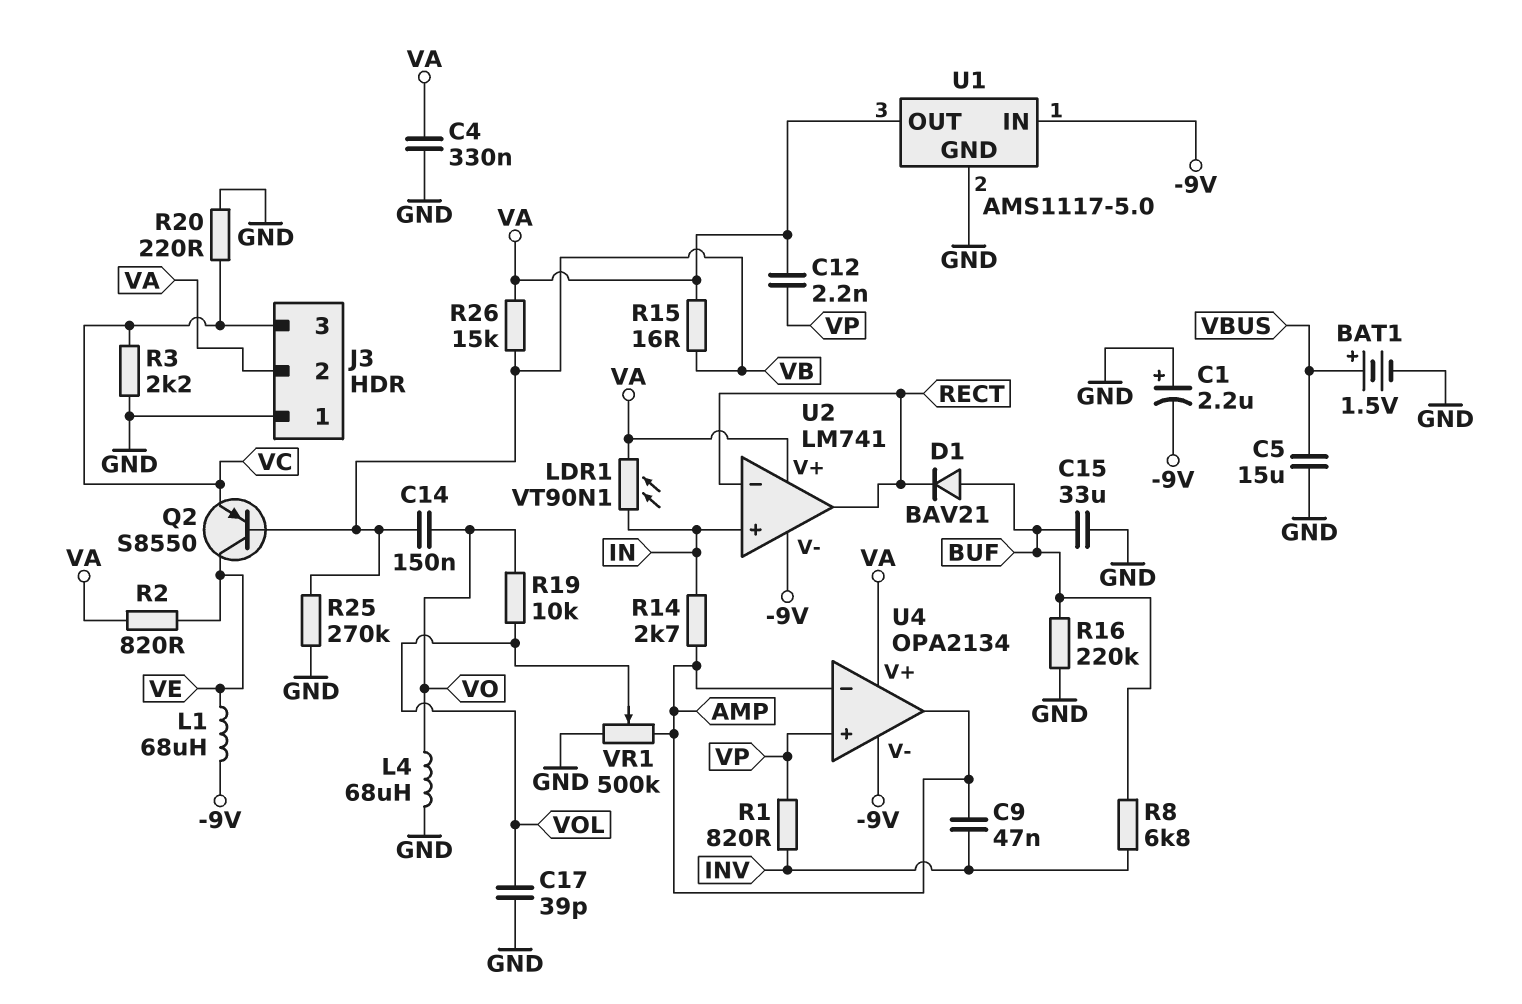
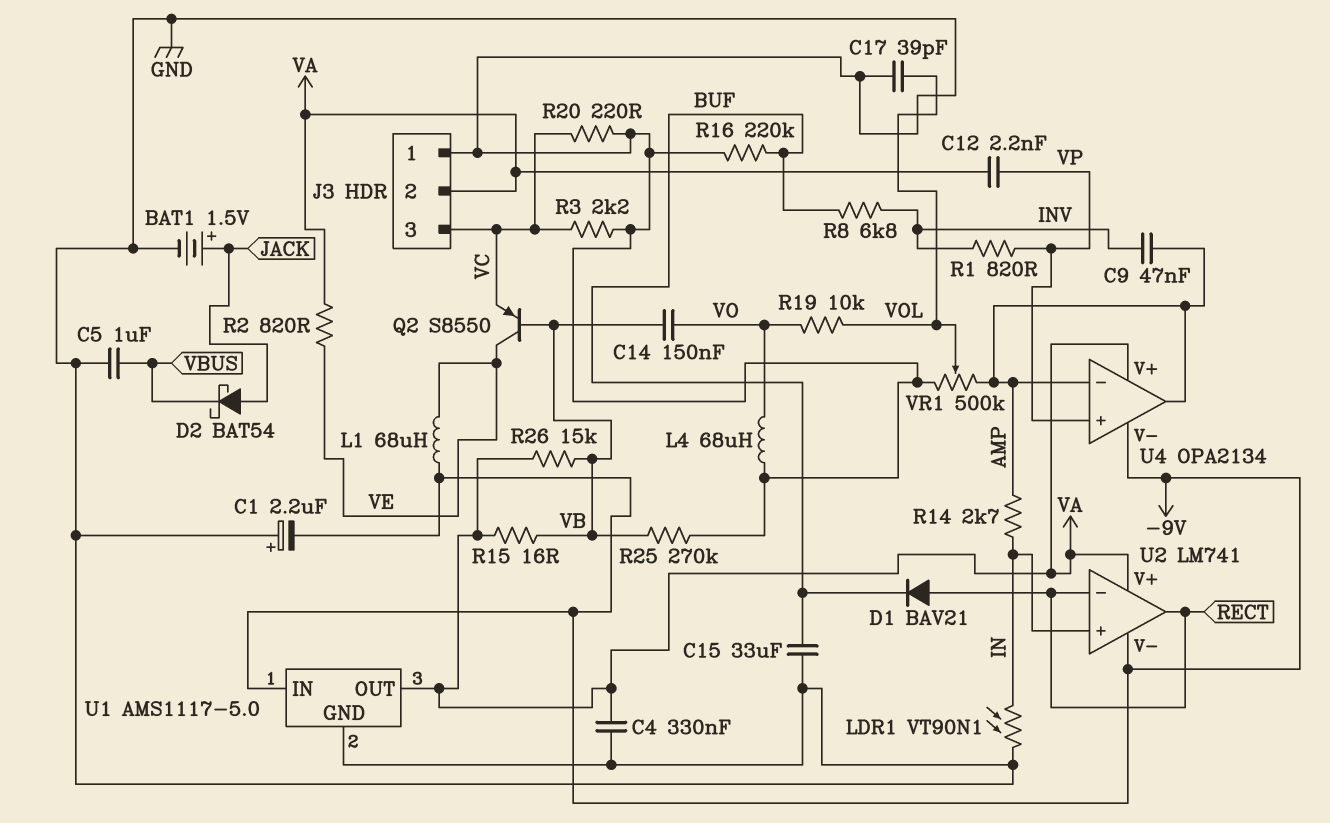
BAT1: 1.5V (plus VBUS, minus GND) -> 1.5V (plus JACK, minus GND)
C5: 15uF (GND, VBUS) -> 1uF (GND, VBUS)
D1: diode BAV21 (A BUF, K RECT) -> diode BAV21 (A RECT, K BUF)
D2: none -> schottky BAT54 (A JACK, K VBUS)
LDR1: VT90N1 (IN, VA) -> VT90N1 (GND, IN)

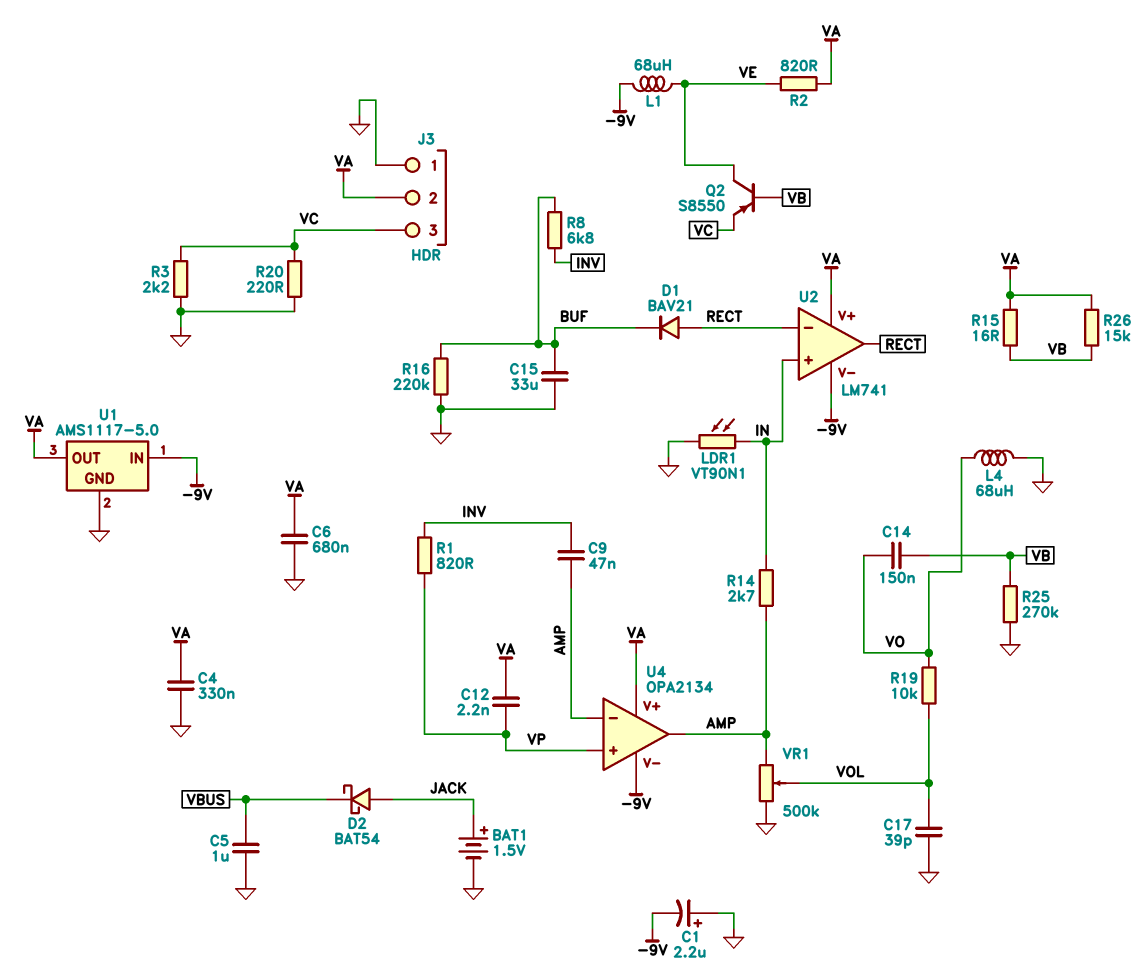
C6: none -> 680nF (GND, VA)

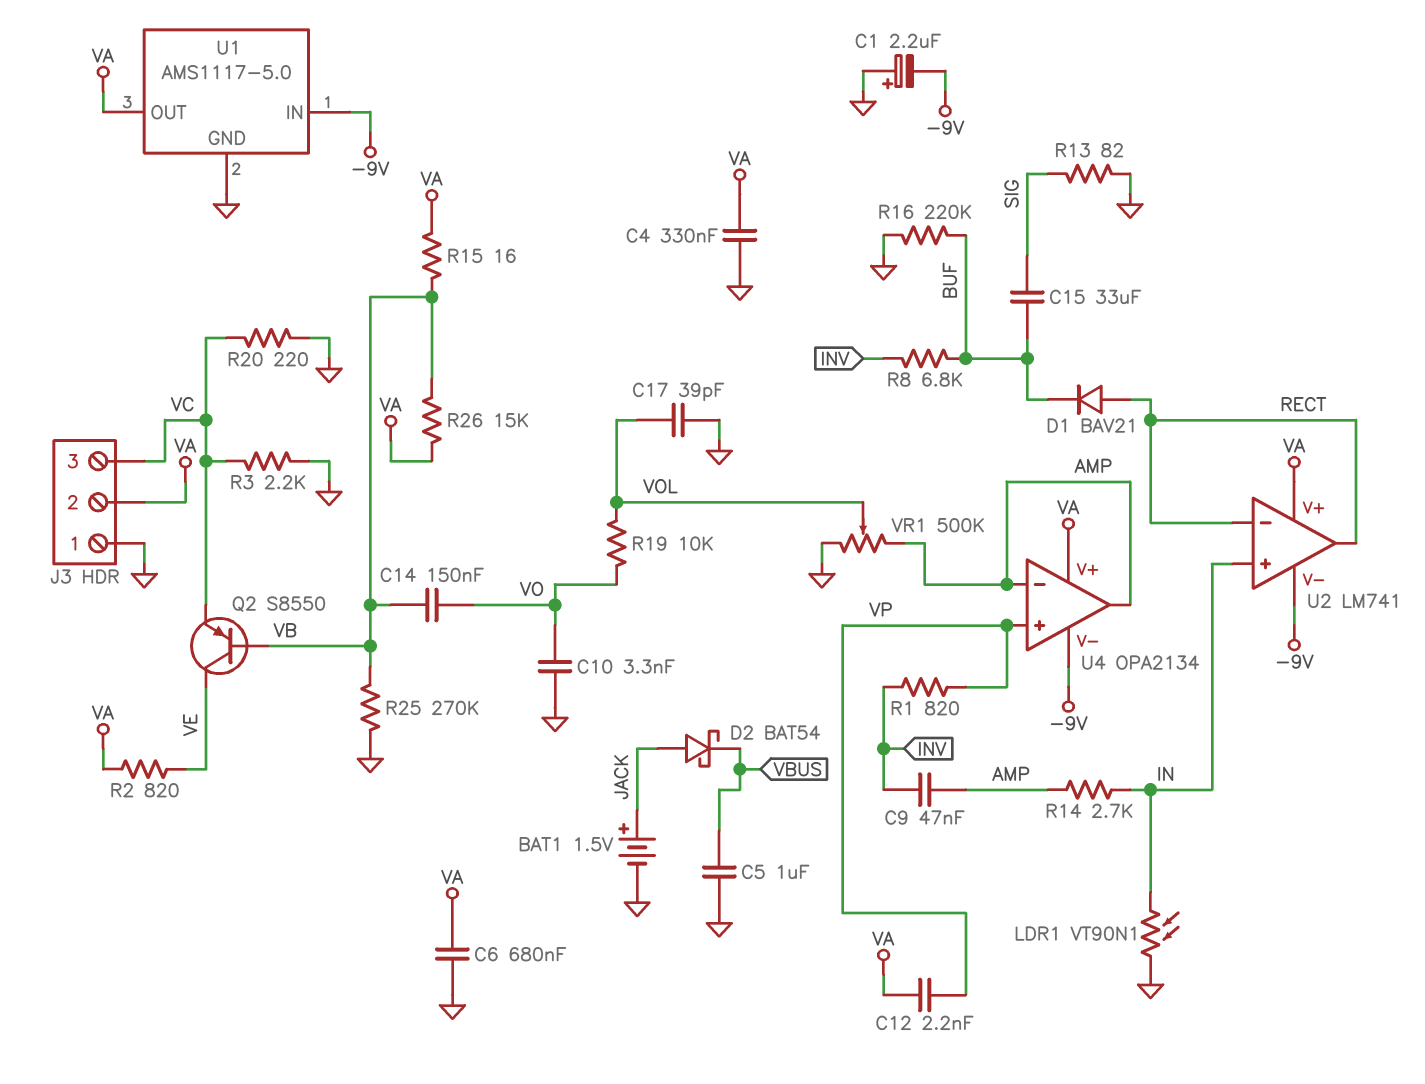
C10: none -> 3.3nF (GND, VO)
C15: 33uF (BUF, GND) -> 33uF (BUF, SIG)
L1: 68uH (-9V, VE) -> none
L4: 68uH (GND, VO) -> none
R13: none -> 82 (GND, SIG)

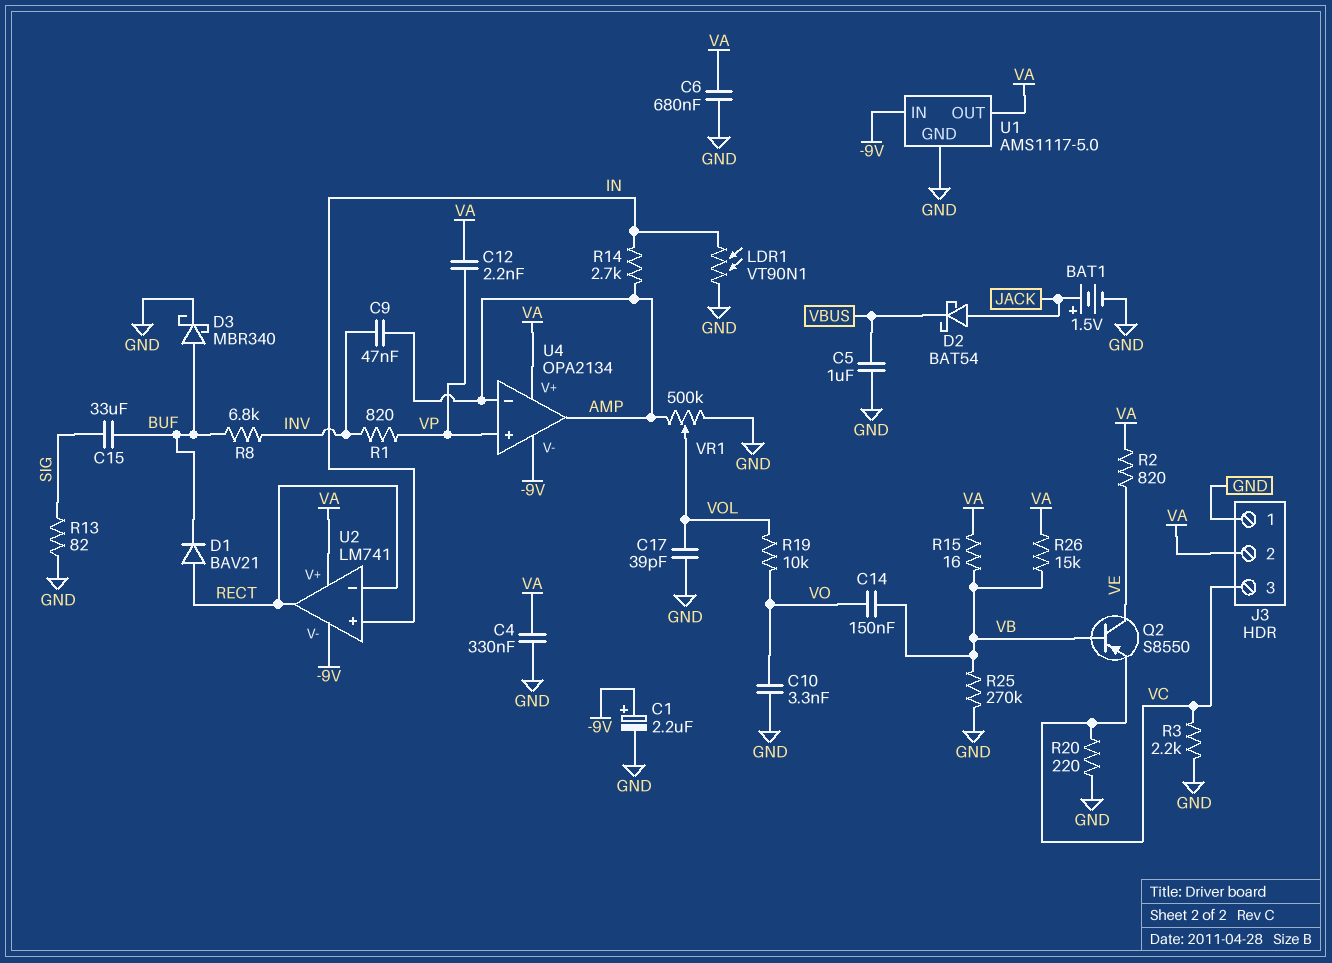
C1: 2.2uF (plus GND, minus -9V) -> 2.2uF (plus -9V, minus GND)
D3: none -> schottky MBR340 (A BUF, K GND)
R16: 220k (BUF, GND) -> none

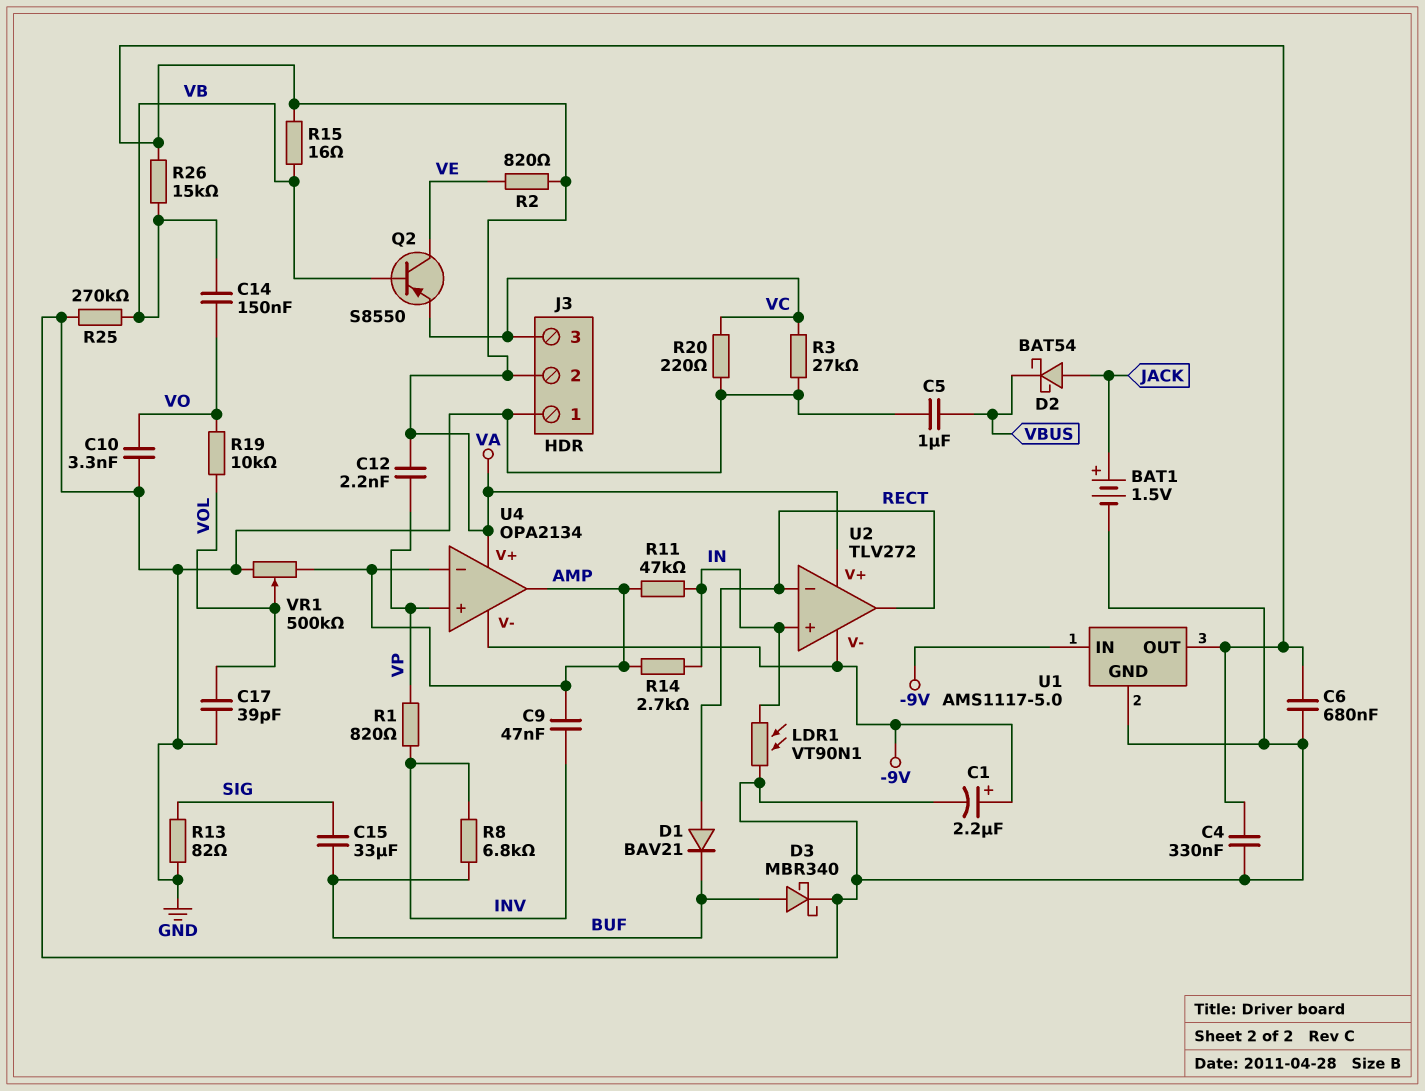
R3: 2.2k (GND, VC) -> 27k (GND, VC)
R11: none -> 47k (AMP, IN)
U2: LM741 -> TLV272

